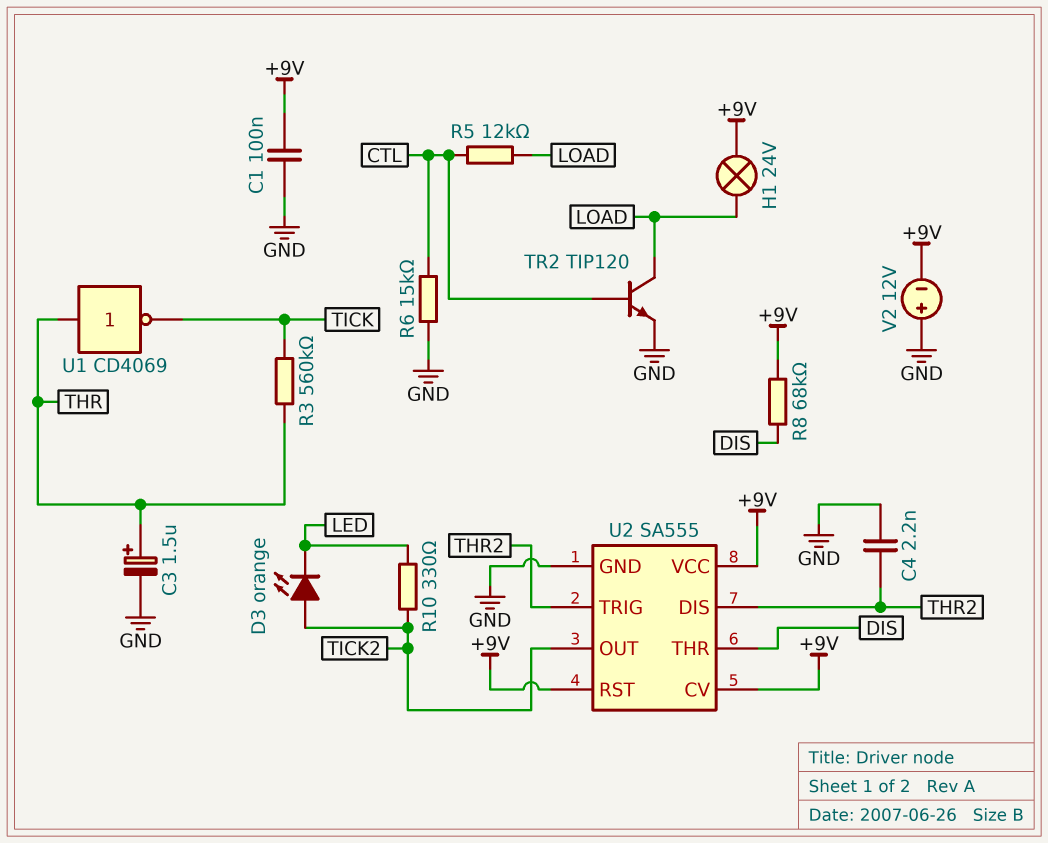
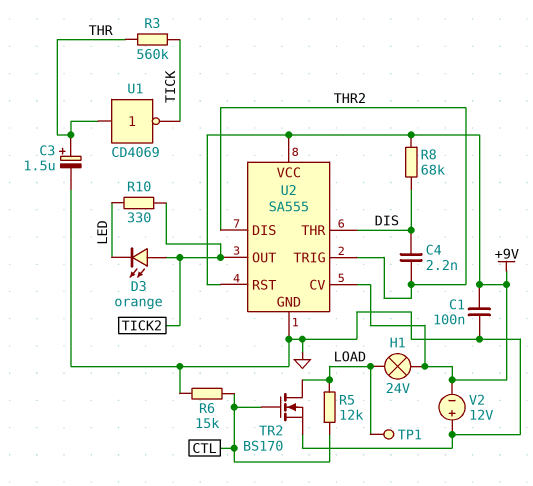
C4: 2.2nF (GND, THR2) -> 2.2nF (DIS, THR2)
TP1: none -> test point (LOAD)
TR2: NPN TIP120 (B CTL, C LOAD, E GND) -> NMOS BS170 (G CTL, D LOAD, S GND)

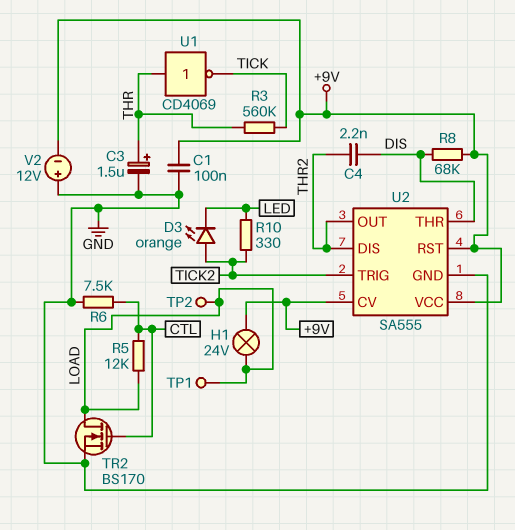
R6: 15k (CTL, GND) -> 7.5k (CTL, GND)
TP2: none -> test point (LOAD)
U2 pin OUT: TICK2 -> THR2
U2 pin TRIG: THR2 -> TICK2

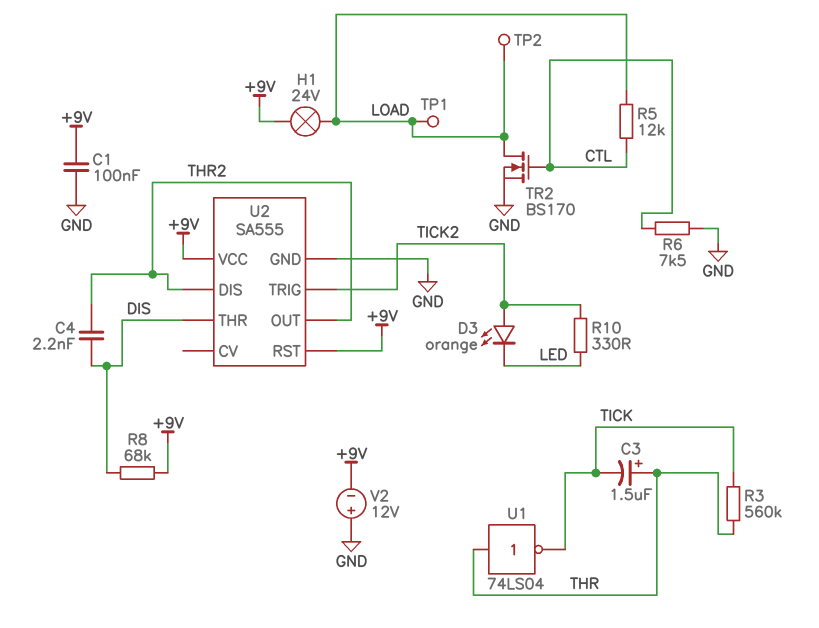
C3: 1.5uF (plus THR, minus GND) -> 1.5uF (plus THR, minus TICK)
U1: NOT CD4069 (in THR, out TICK) -> NOT 74LS04 (in THR, out TICK)
U2 pin CV: +9V -> none

